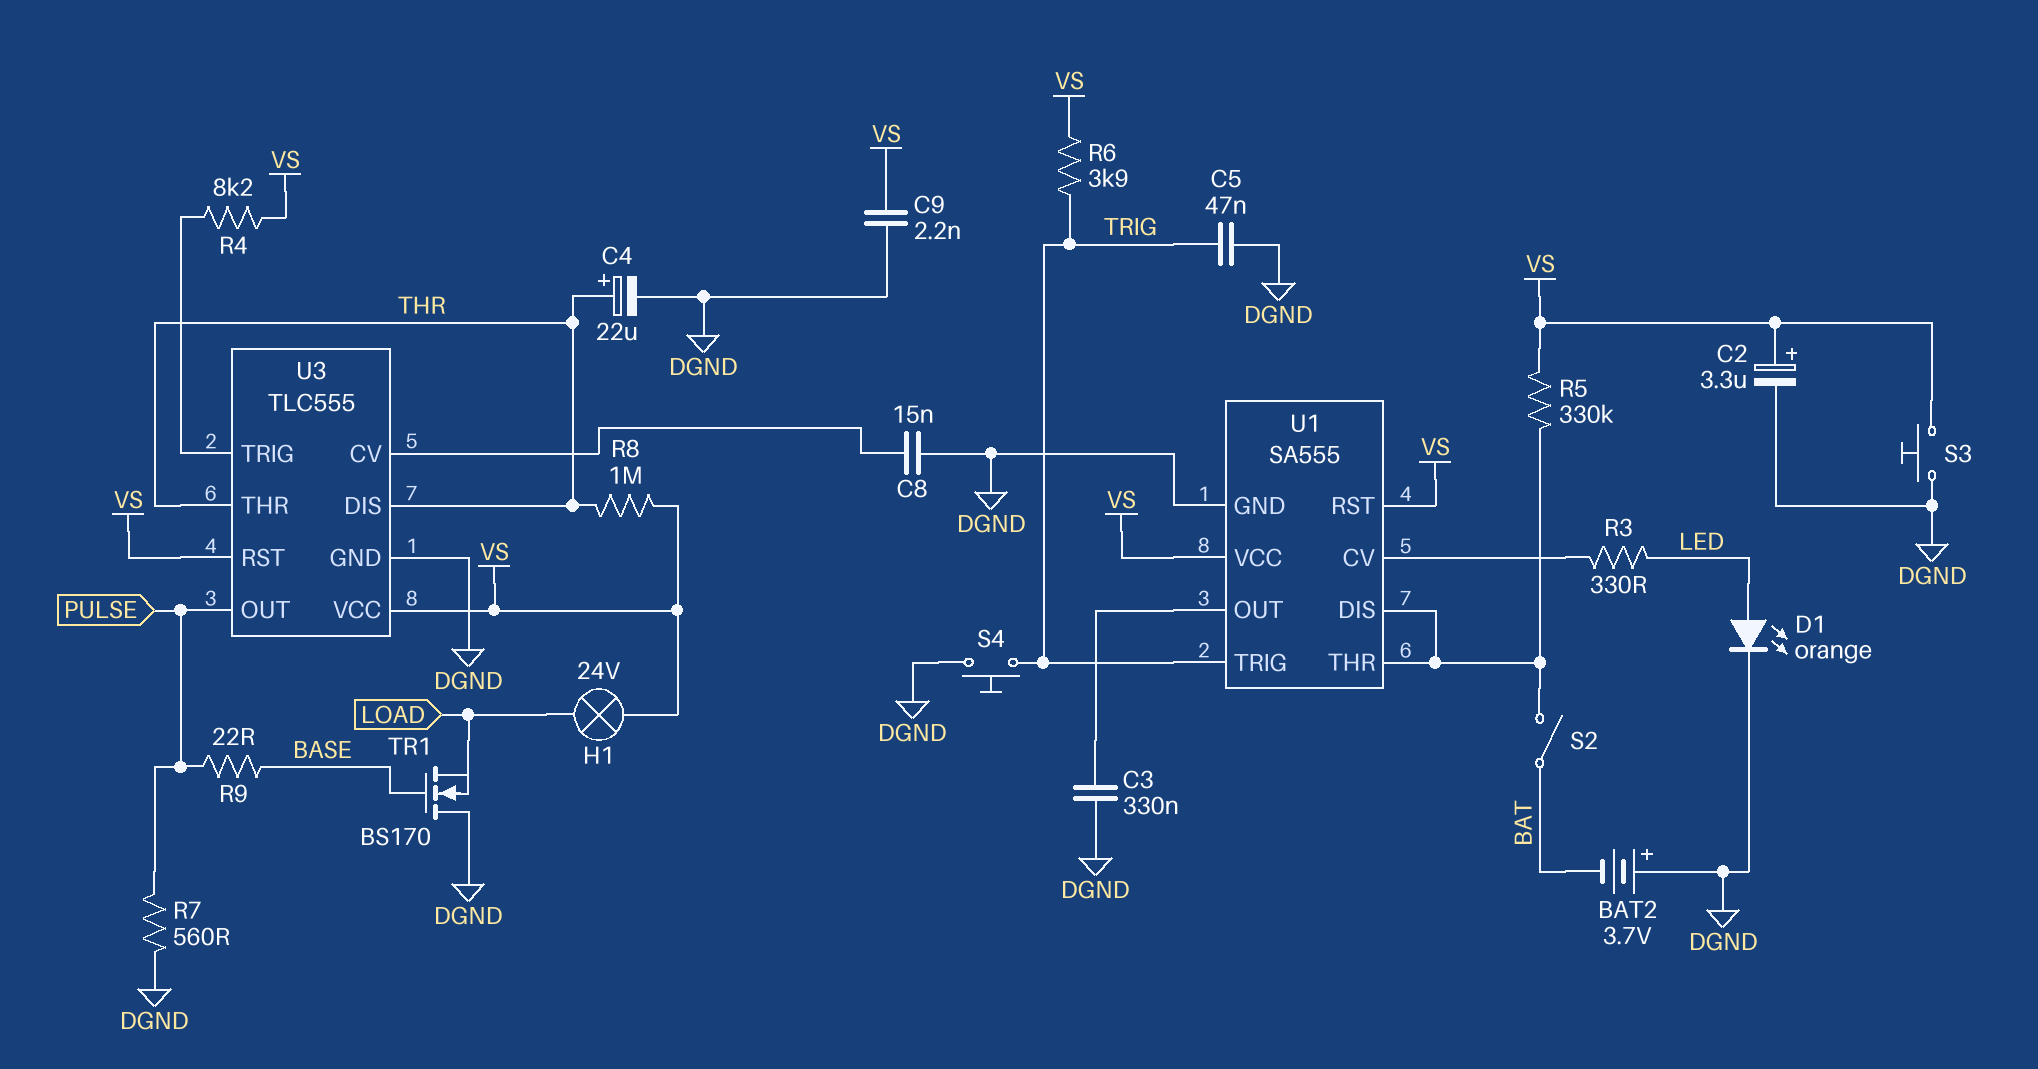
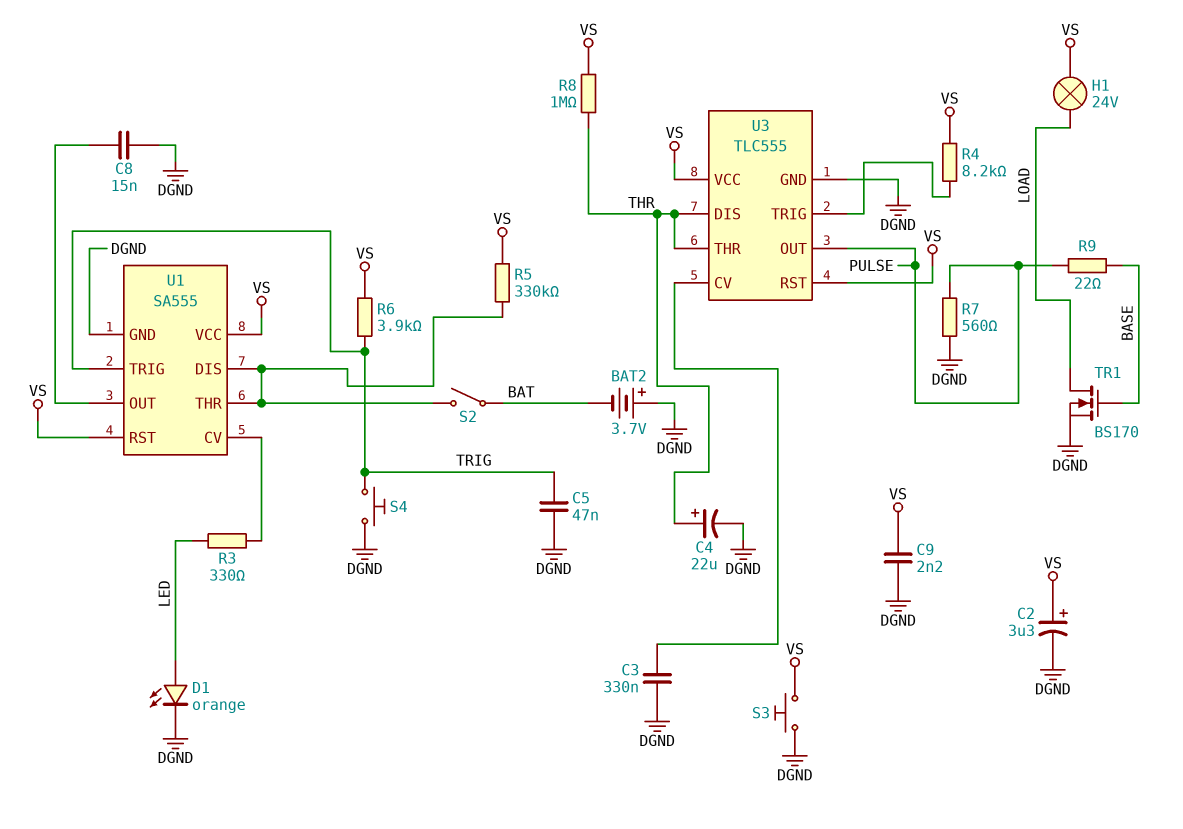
C3: 330nF (DGND, U1/OUT) -> 330nF (DGND, U3/CV)
C8: 15nF (DGND, U3/CV) -> 15nF (DGND, U1/OUT)
TR1: NMOS BS170 (G BASE, D DGND, S LOAD) -> NMOS BS170 (G BASE, D LOAD, S DGND)

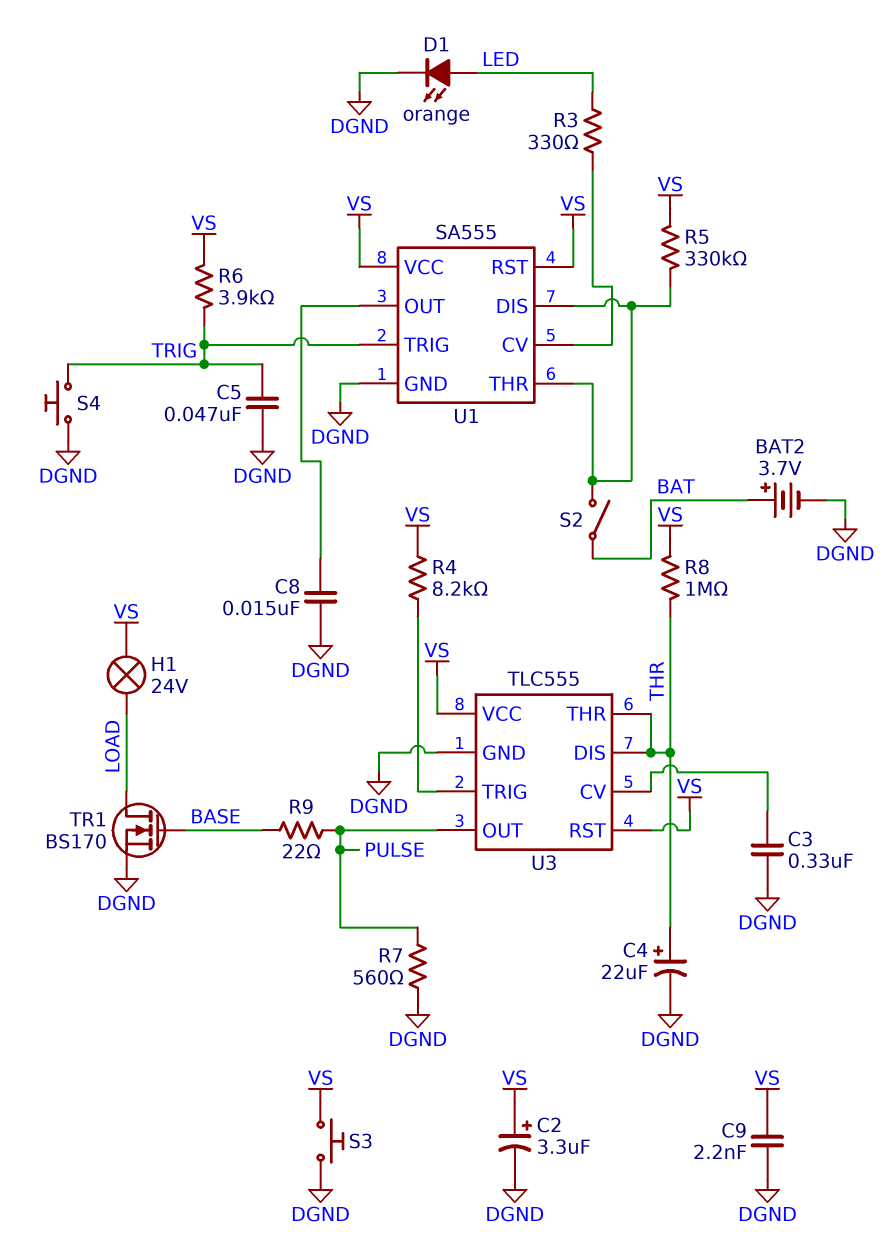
BAT2: 3.7V (plus DGND, minus BAT) -> 3.7V (plus BAT, minus DGND)

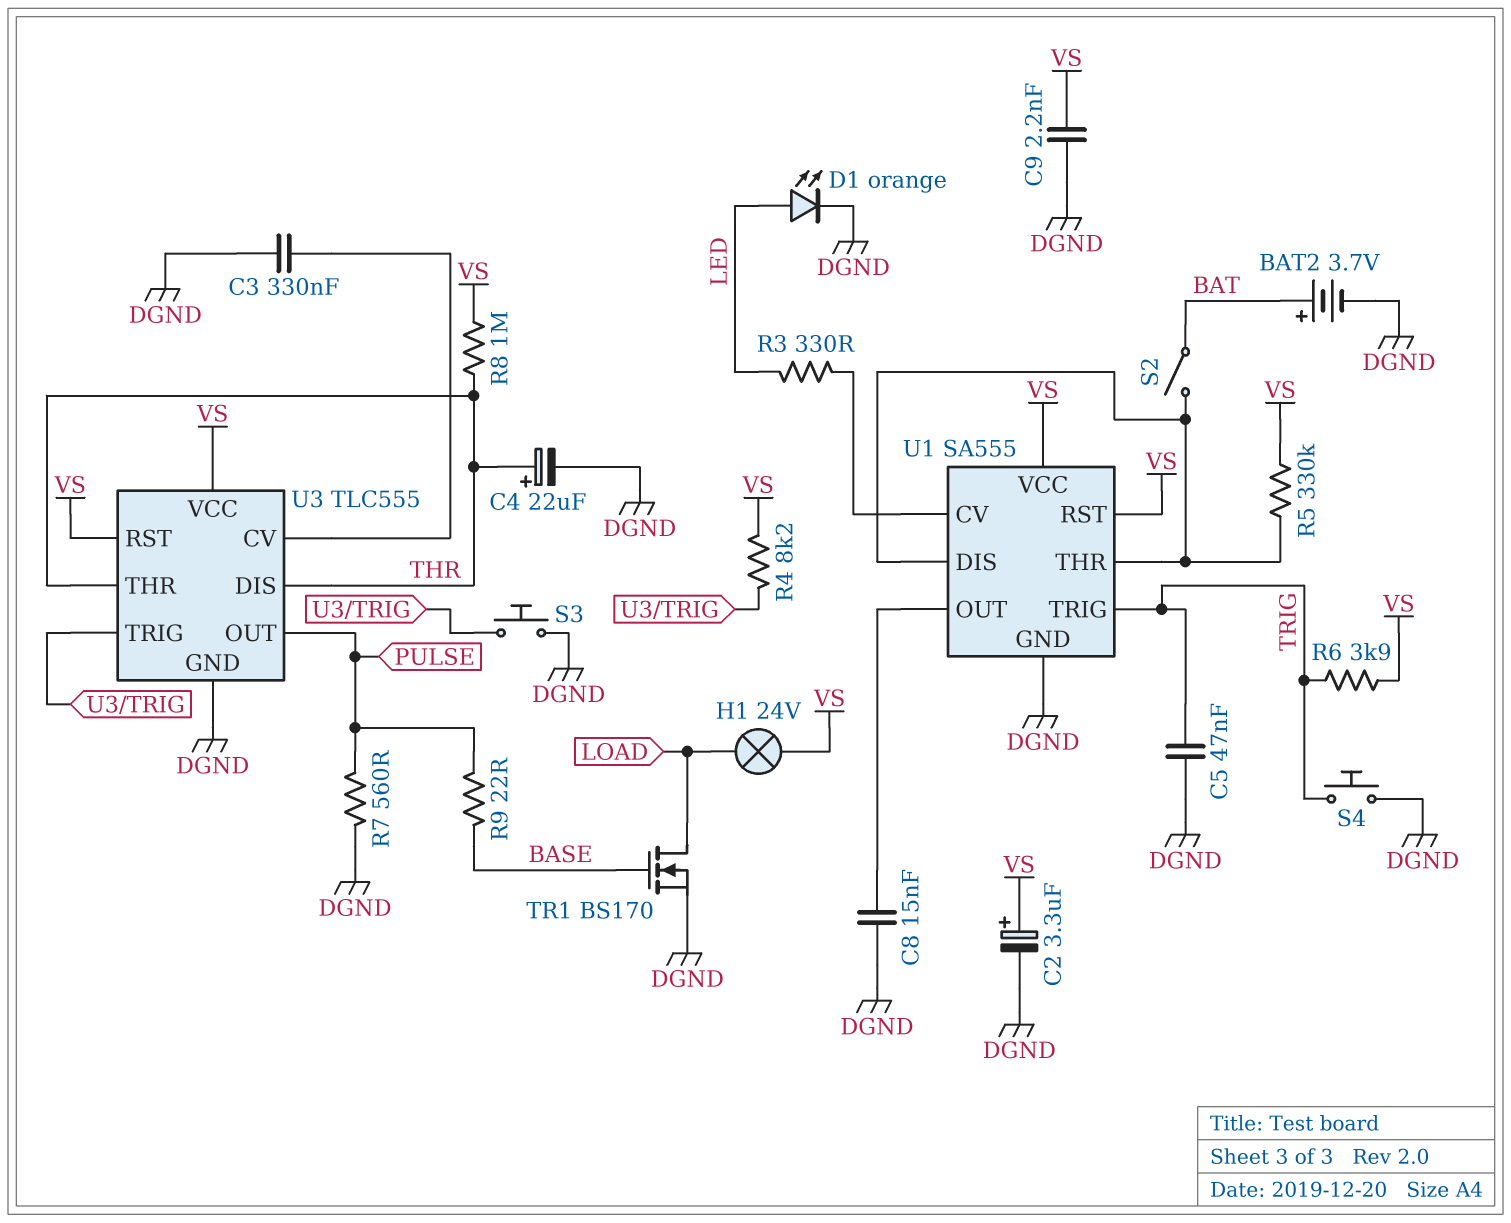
S3: button (DGND, VS) -> button (DGND, U3/TRIG)

